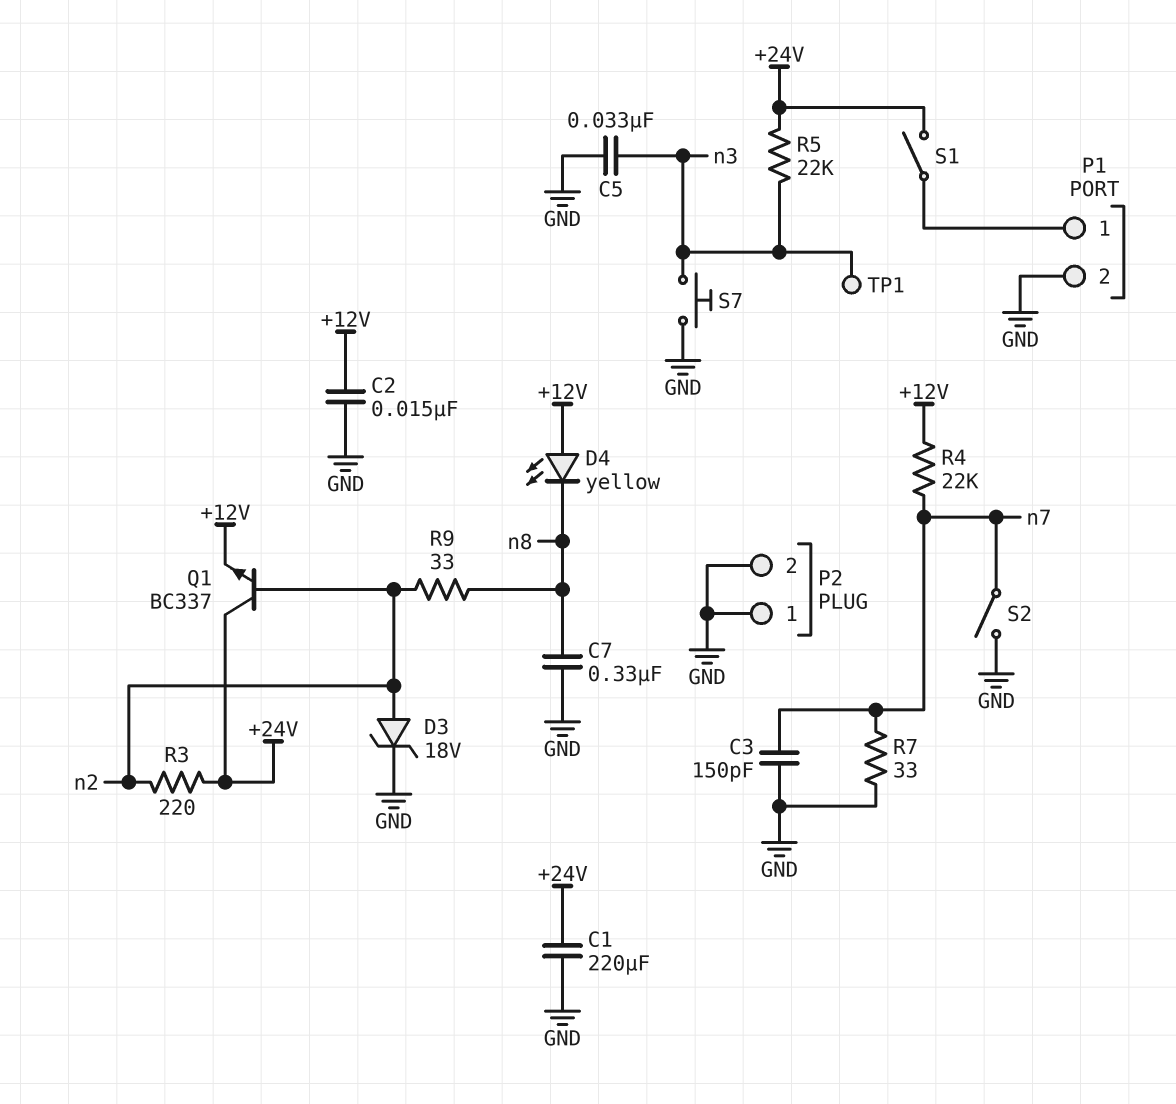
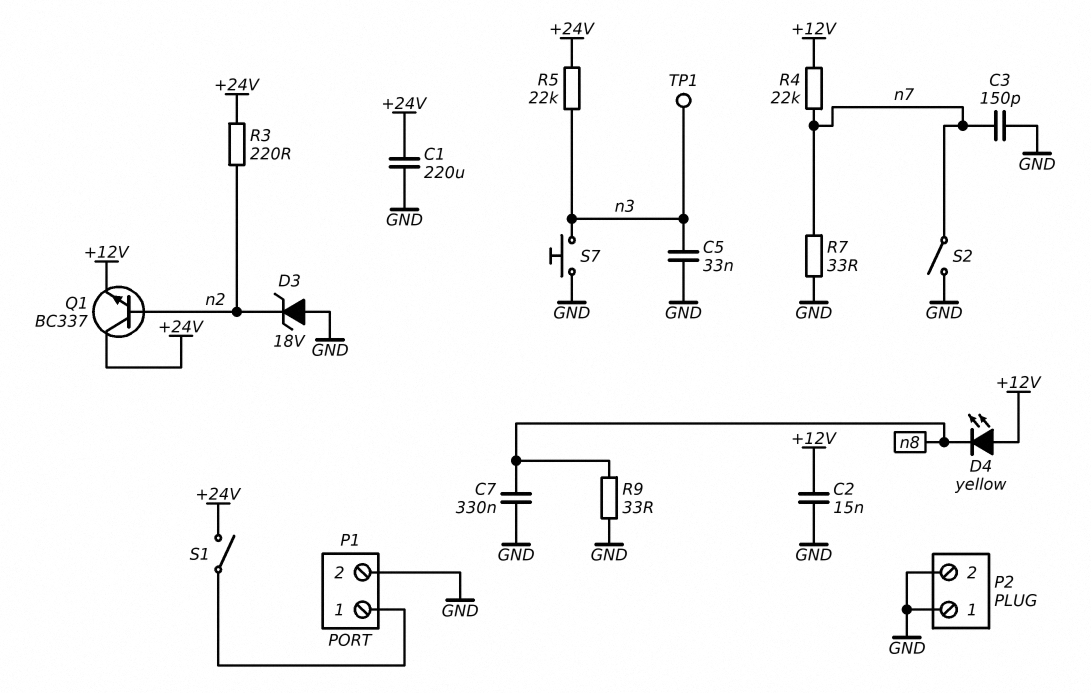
D3: zener 18V (A n2, K GND) -> zener 18V (A GND, K n2)
R9: 33 (n2, n8) -> 33 (GND, n8)

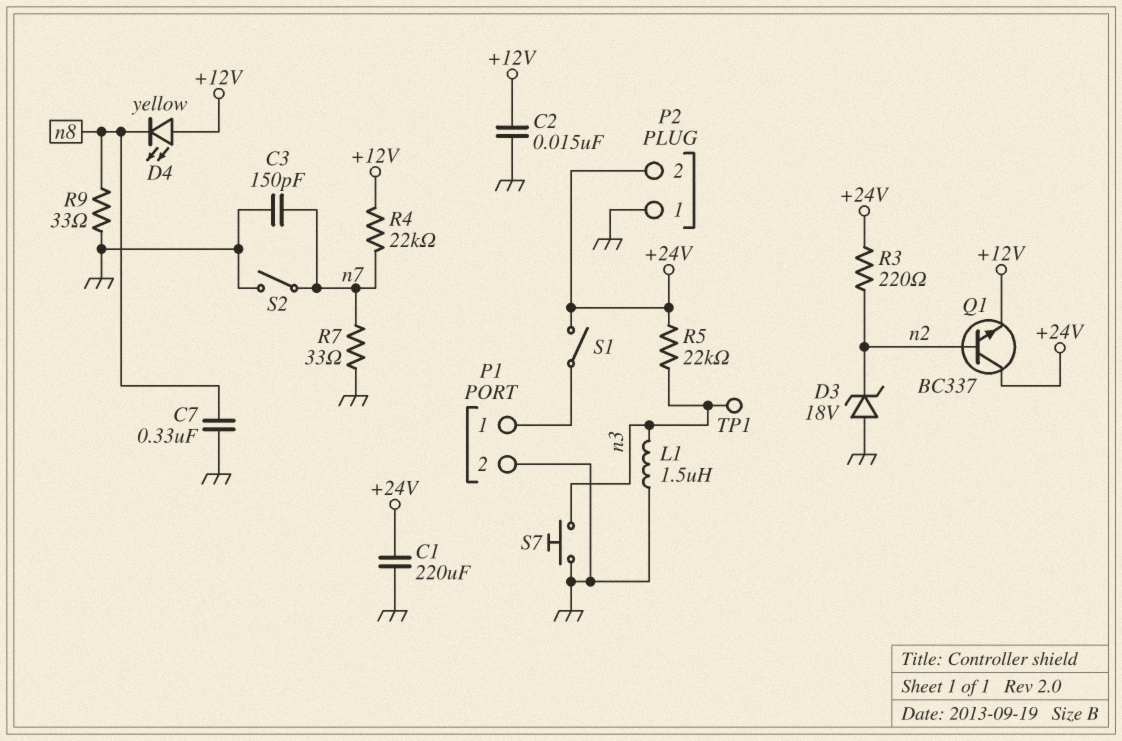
C5: 33nF (GND, n3) -> none
L1: none -> 1.5uH (GND, n3)
P2 pin 2: GND -> +24V

